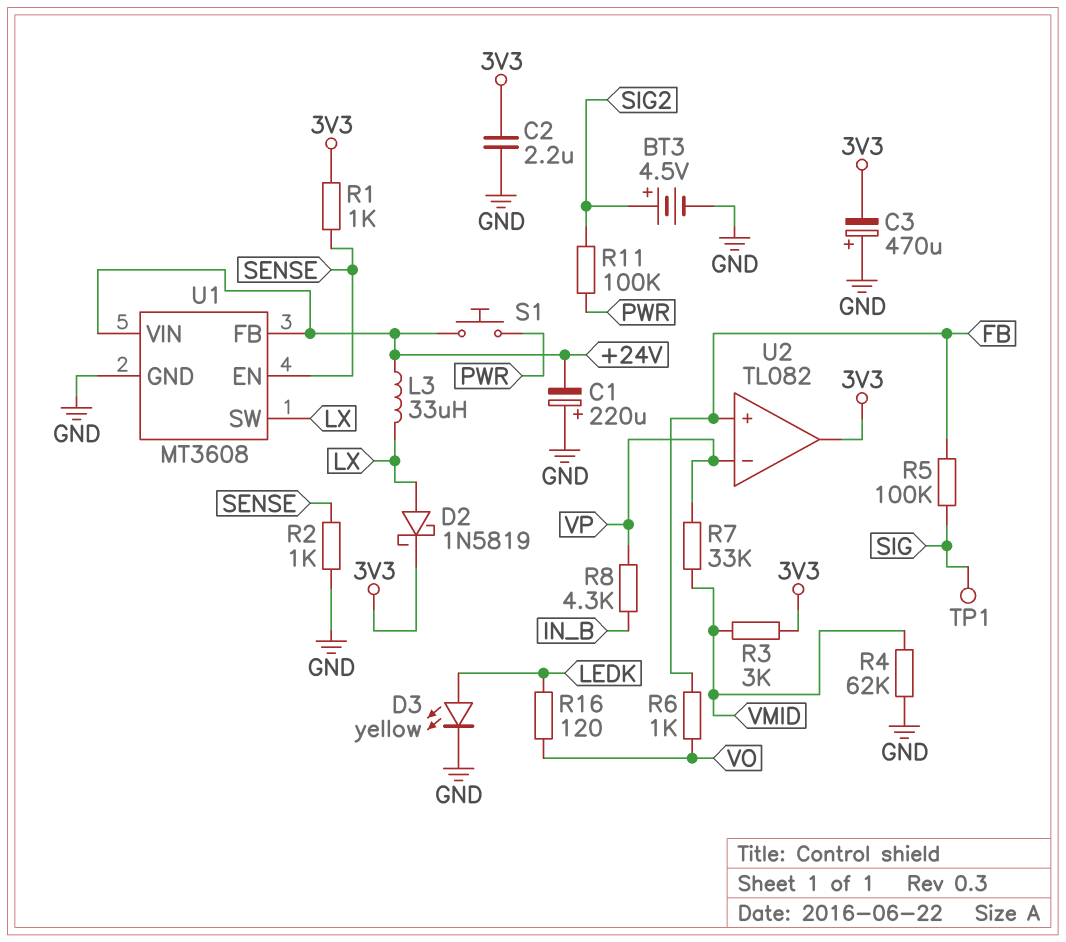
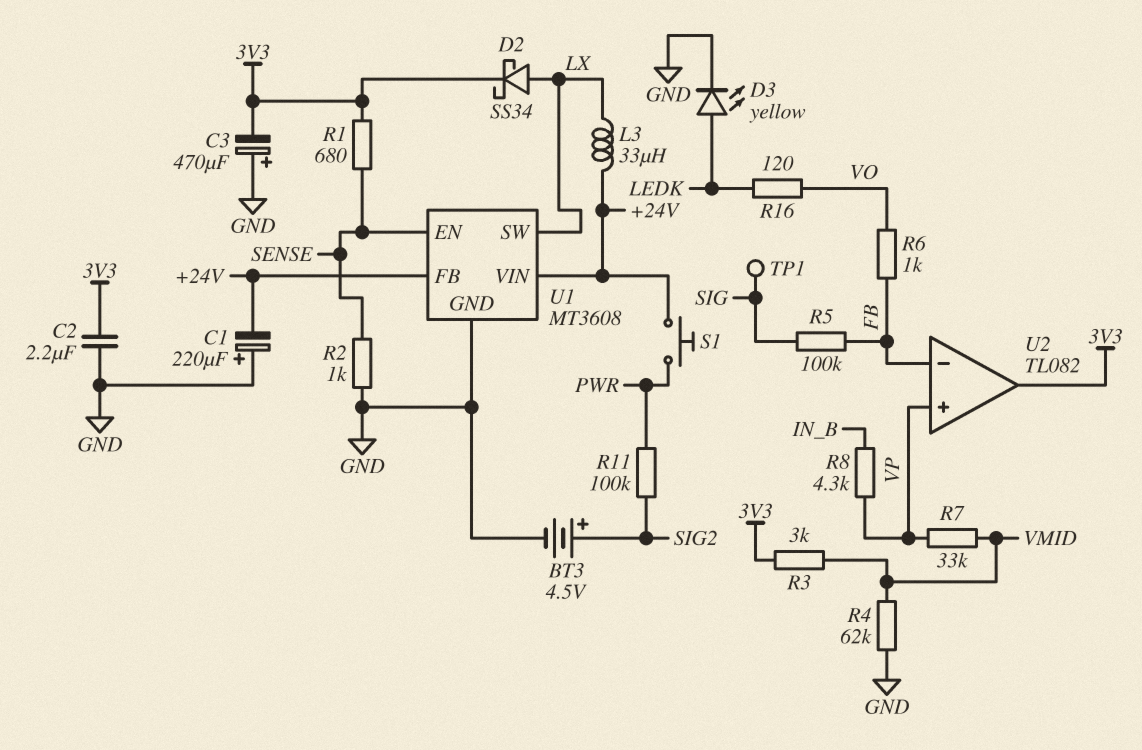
D2: schottky 1N5819 (A LX, K 3V3) -> schottky SS34 (A LX, K 3V3)
R1: 1k (3V3, SENSE) -> 680 (3V3, SENSE)
U2 pin in+: FB -> VP
U2 pin in-: VP -> FB

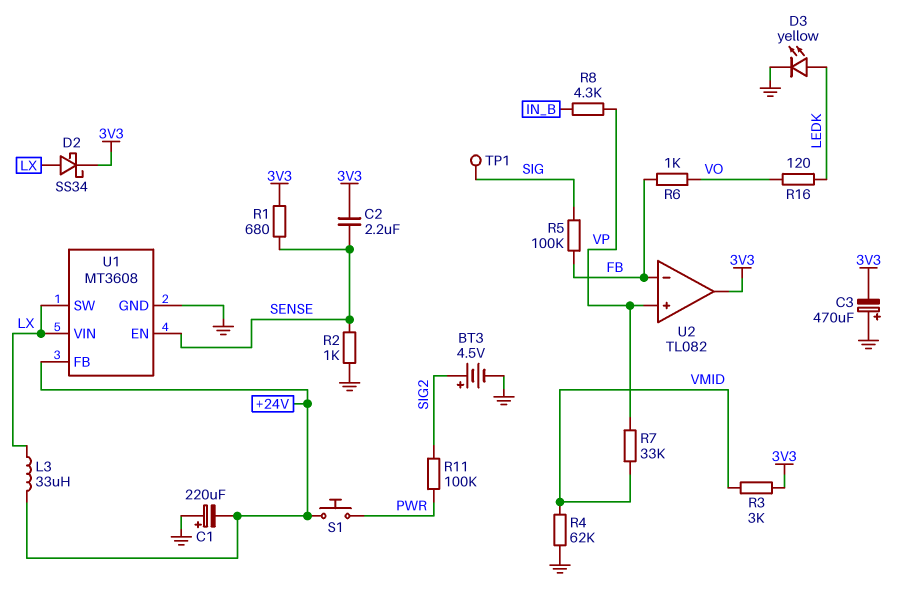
C2: 2.2uF (3V3, GND) -> 2.2uF (3V3, SENSE)
U1 pin VIN: +24V -> LX

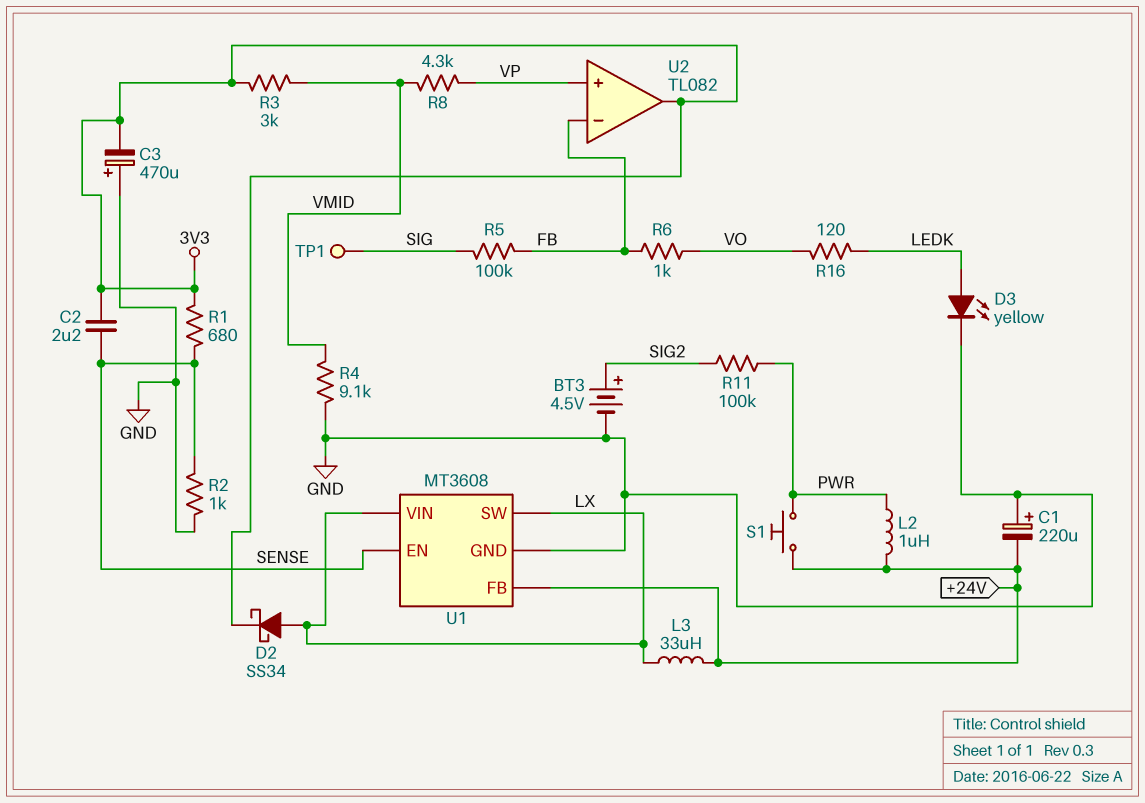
L2: none -> 1uH (+24V, PWR)
R4: 62k (GND, VMID) -> 9.1k (GND, VMID)
R7: 33k (VMID, VP) -> none
R8: 4.3k (IN_B, VP) -> 4.3k (VMID, VP)

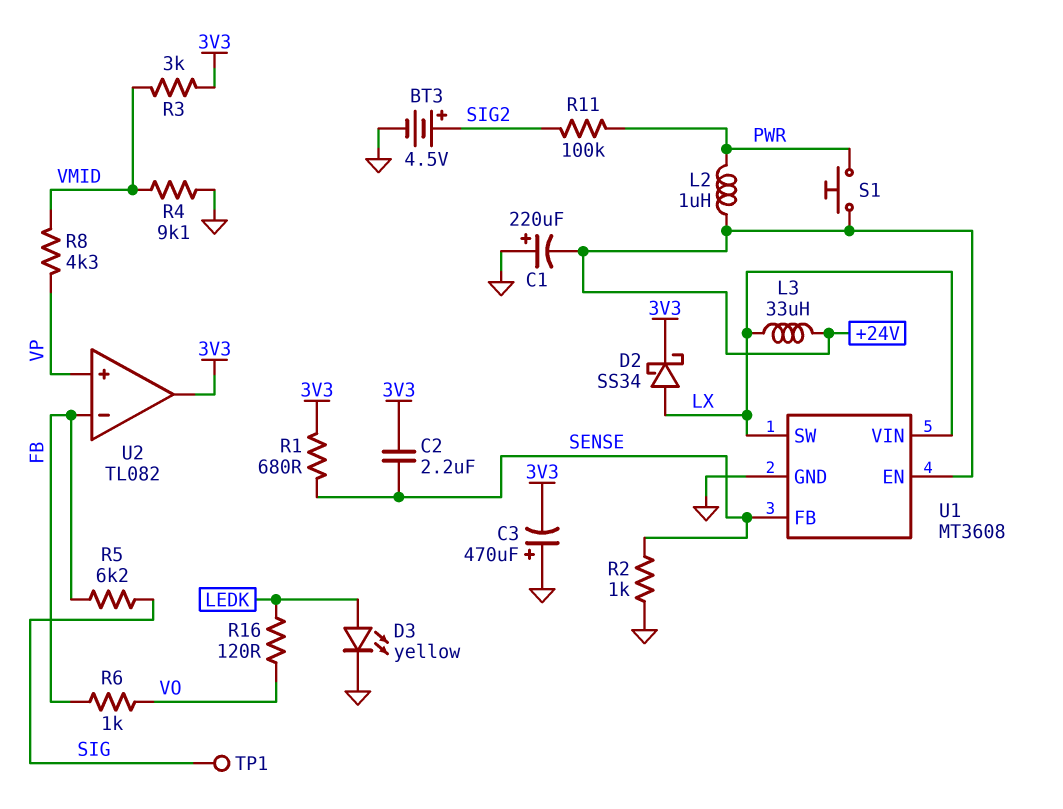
R5: 100k (FB, SIG) -> 6.2k (FB, SIG)
U1 pin EN: SENSE -> +24V
U1 pin FB: +24V -> SENSE

